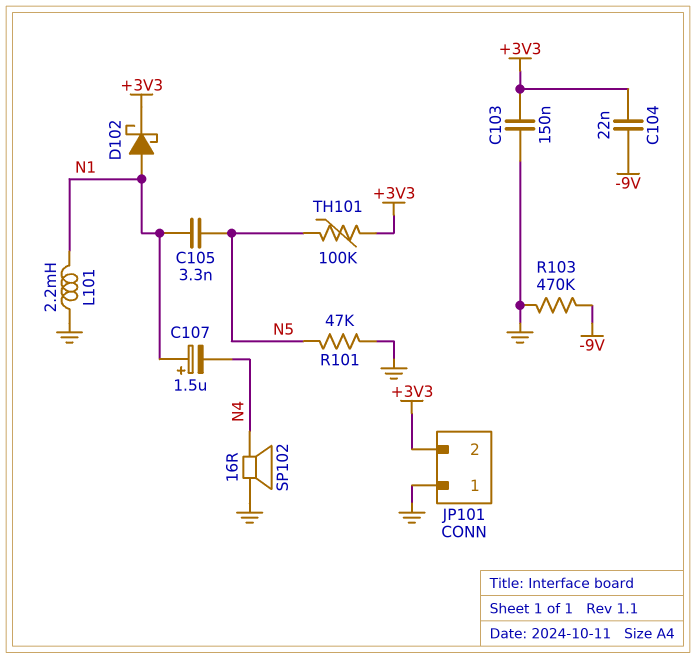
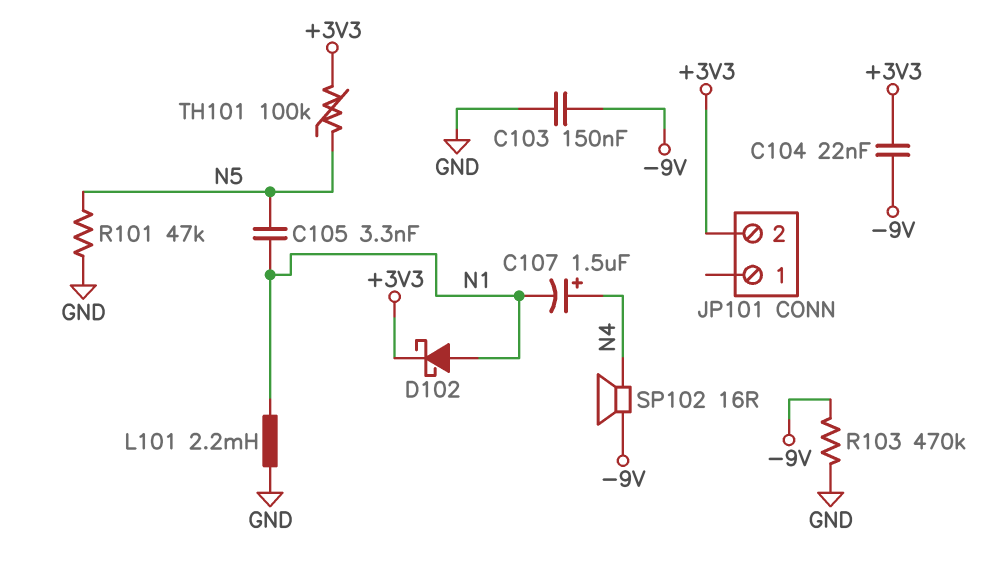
C103: 150nF (+3V3, GND) -> 150nF (-9V, GND)
C107: 1.5uF (plus N1, minus N4) -> 1.5uF (plus N4, minus N1)
JP101 pin 1: GND -> none
SP102: speaker 16R (GND, N4) -> speaker 16R (-9V, N4)

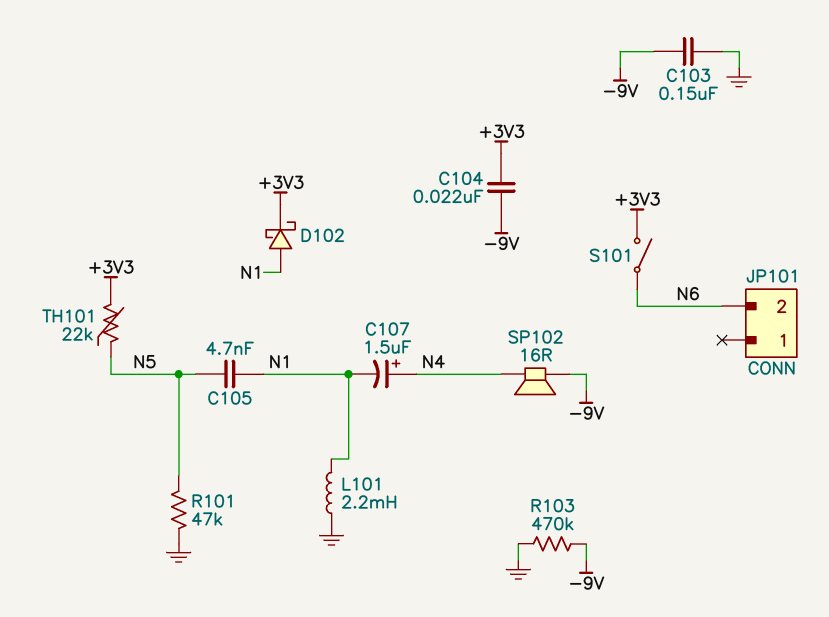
C105: 3.3nF (N1, N5) -> 4.7nF (N1, N5)
JP101 pin 2: +3V3 -> N6
S101: none -> switch (+3V3, N6)
TH101: 100k (+3V3, N5) -> 22k (+3V3, N5)

